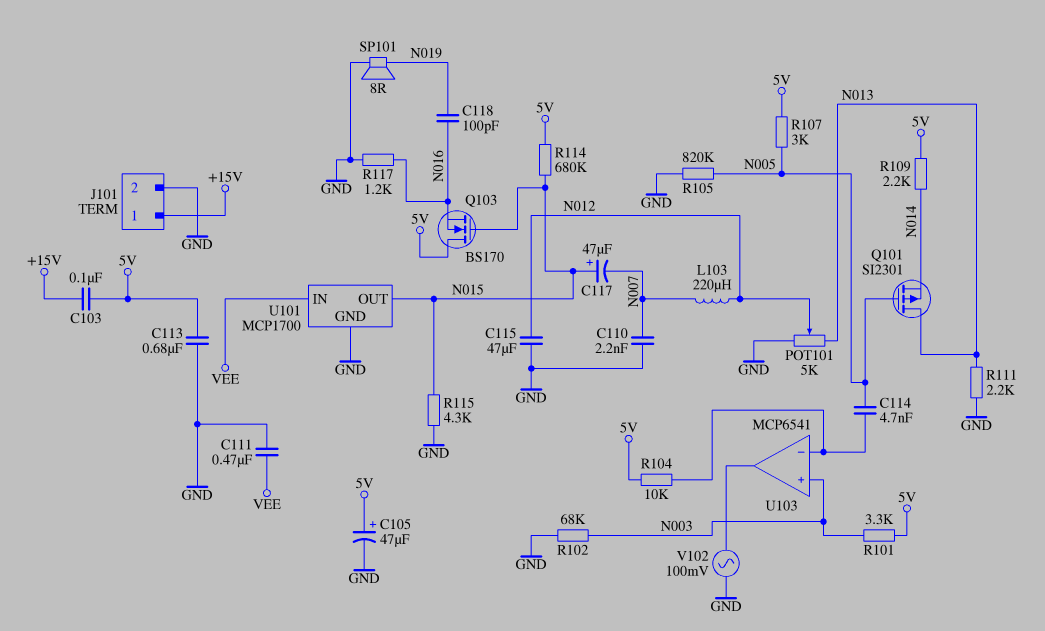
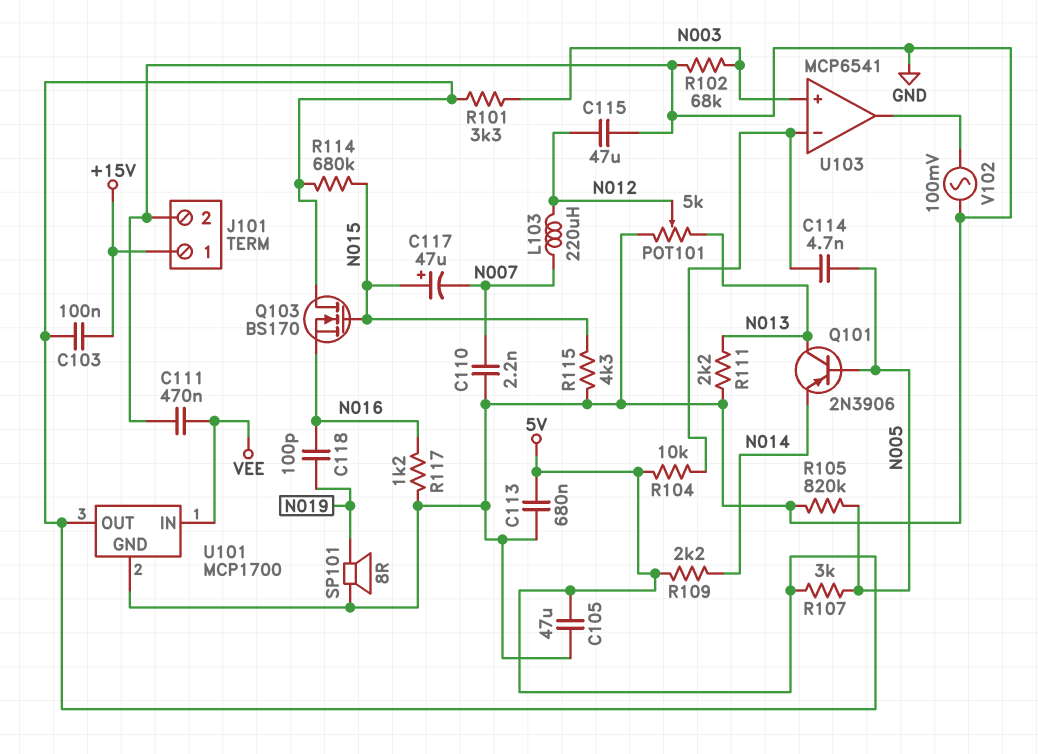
C105: 47uF (plus 5V, minus GND) -> 47uF (5V, GND)
Q101: PMOS SI2301 (G N005, D N013, S N014) -> PNP 2N3906 (B N005, C N013, E N014)
U101 pin OUT: N015 -> 5V

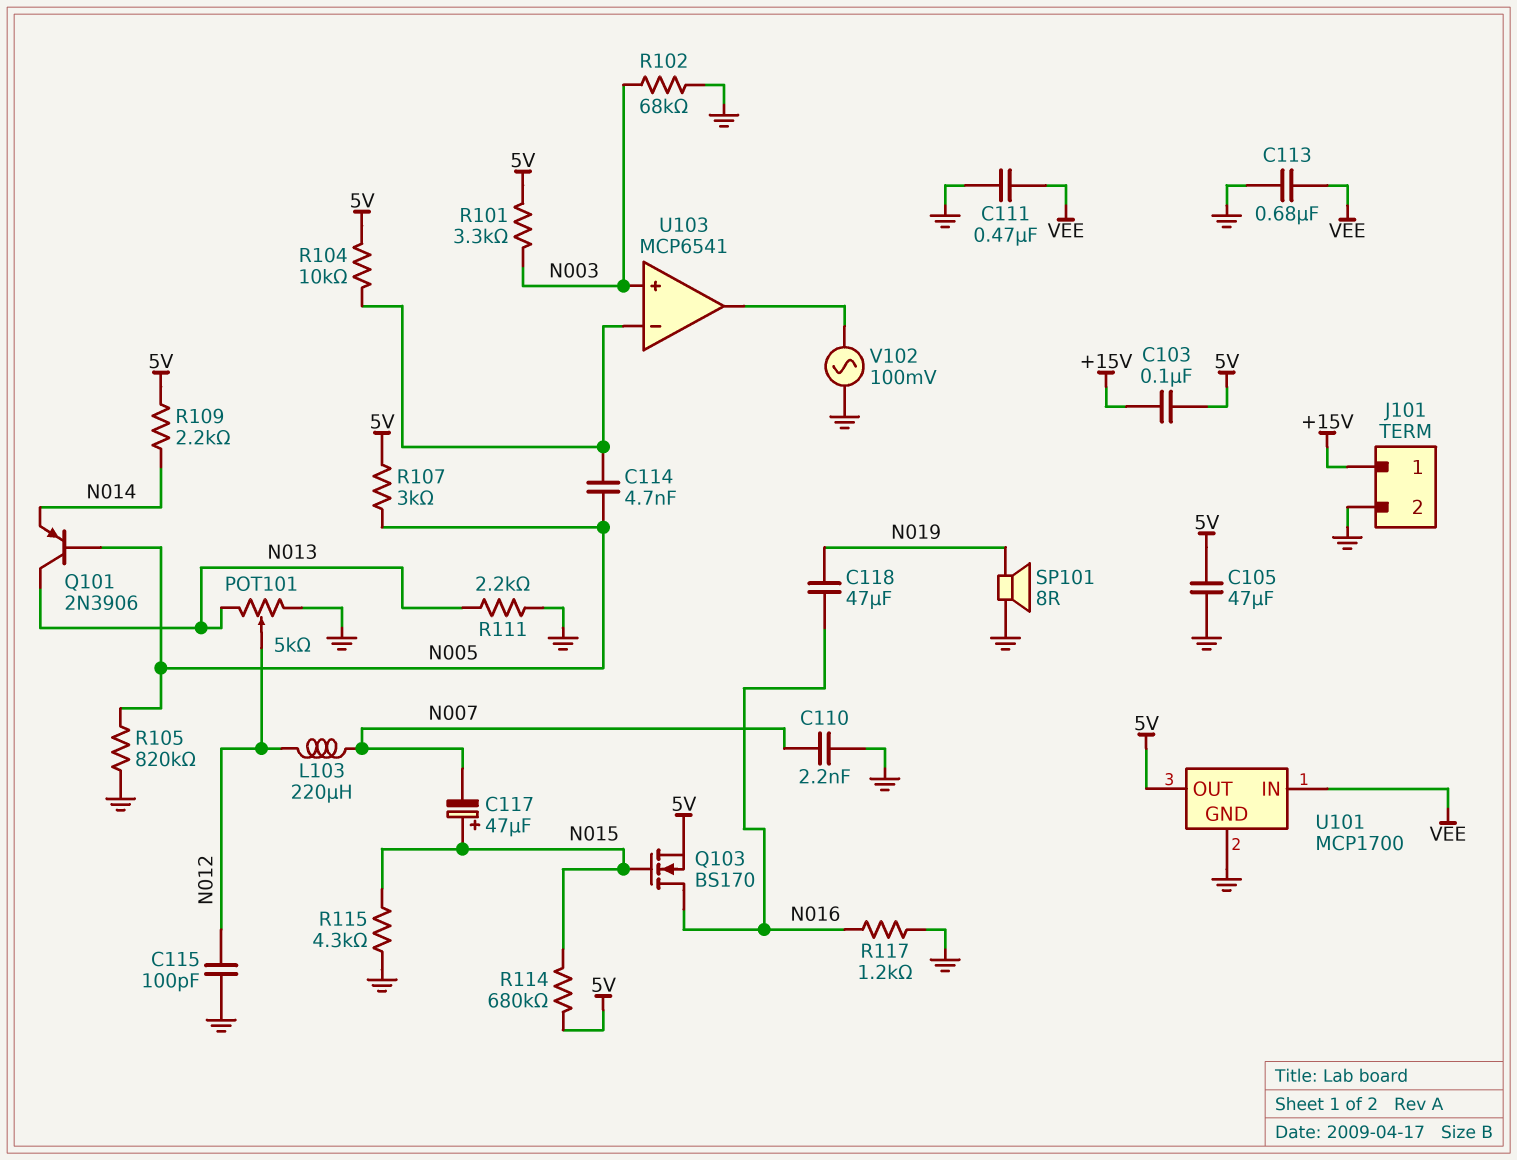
C113: 680nF (5V, GND) -> 680nF (GND, VEE)
C115: 47uF (GND, N012) -> 100pF (GND, N012)
C118: 100pF (N016, N019) -> 47uF (N016, N019)
Q103: NMOS BS170 (G N015, D 5V, S N016) -> NMOS BS170 (G N015, D N016, S 5V)

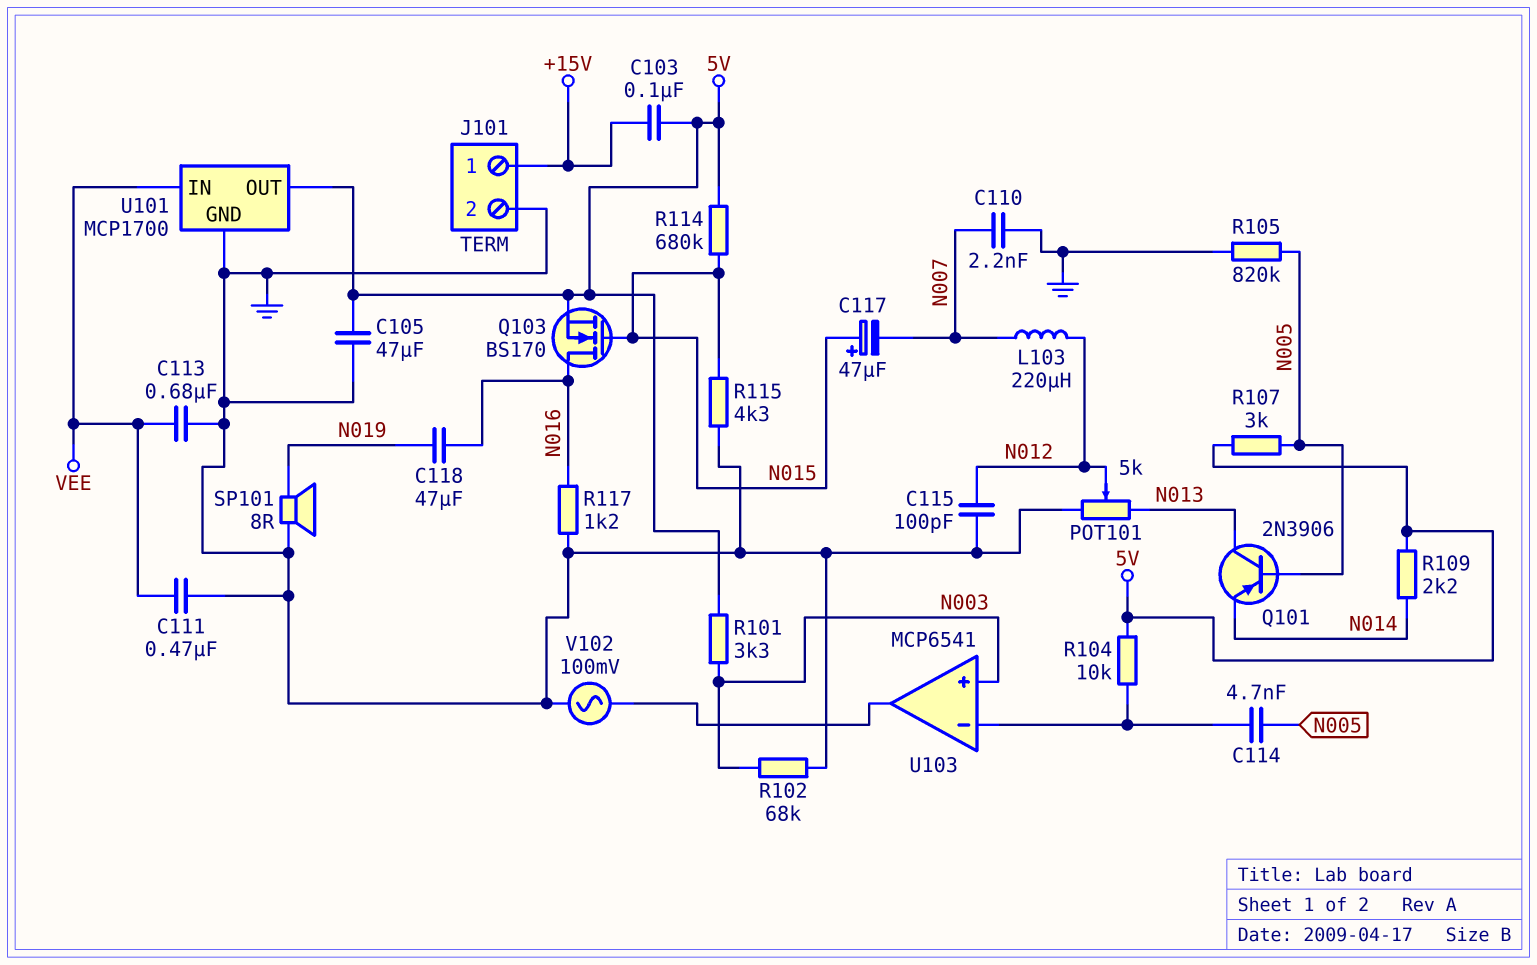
R111: 2.2k (GND, N013) -> none

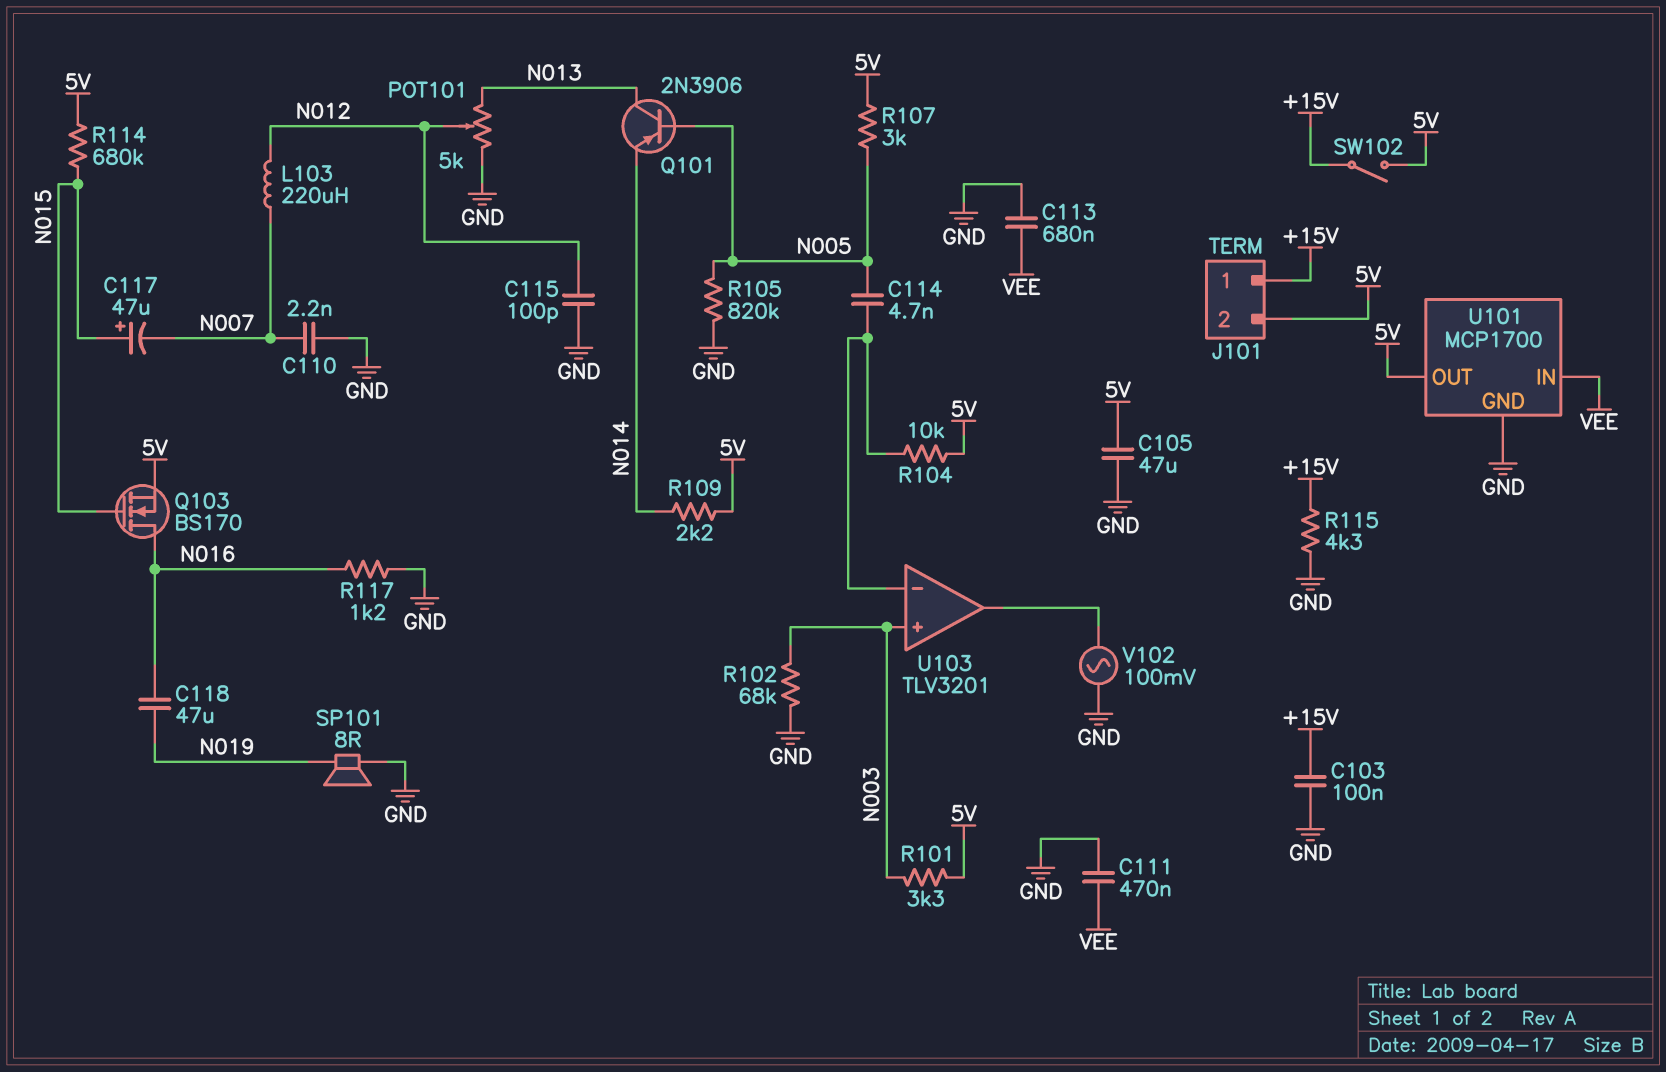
C103: 100nF (+15V, 5V) -> 100nF (+15V, GND)
J101 pin 2: GND -> 5V
R115: 4.3k (GND, N015) -> 4.3k (+15V, GND)
SW102: none -> switch (+15V, 5V)
U103: MCP6541 -> TLV3201

